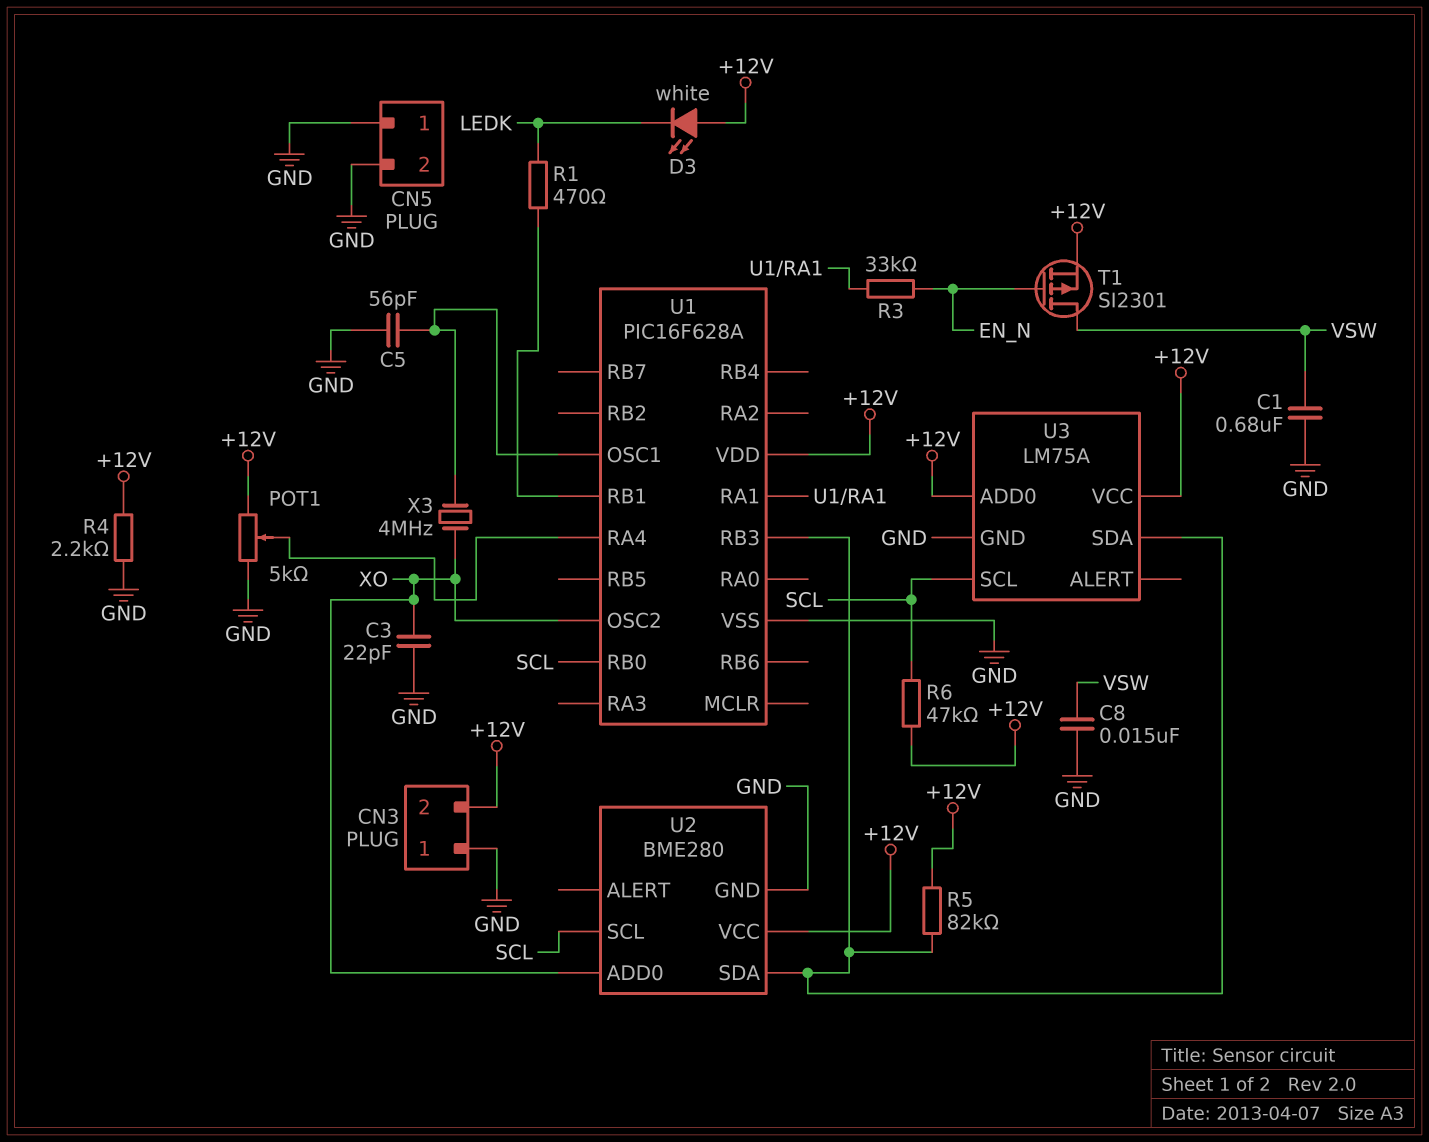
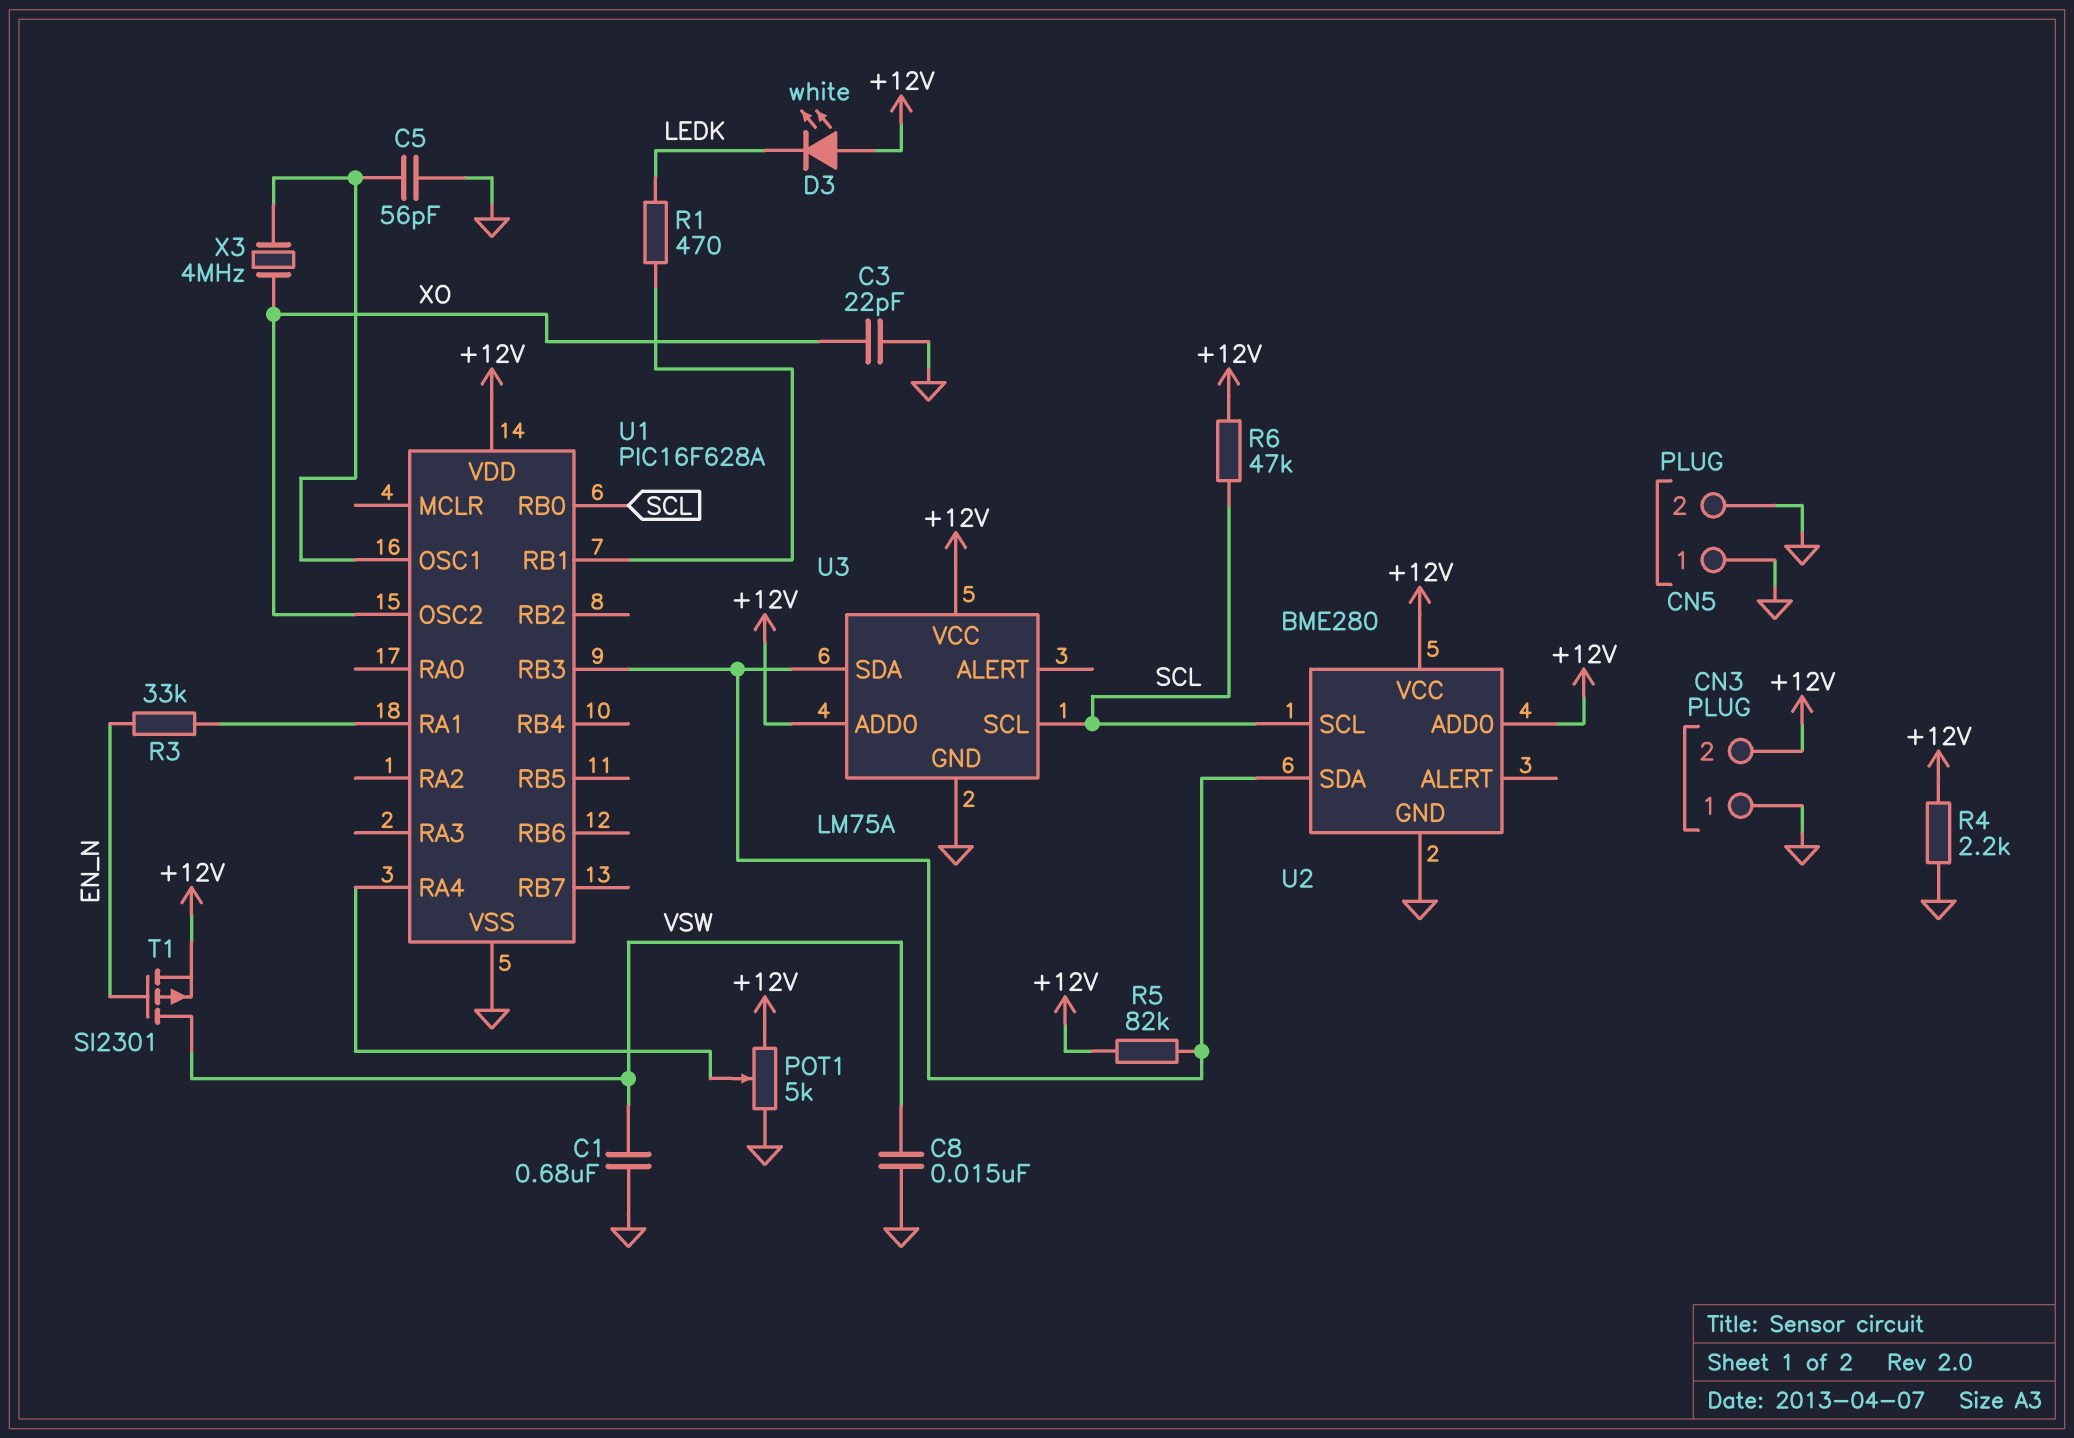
U2 pin ADD0: XO -> +12V

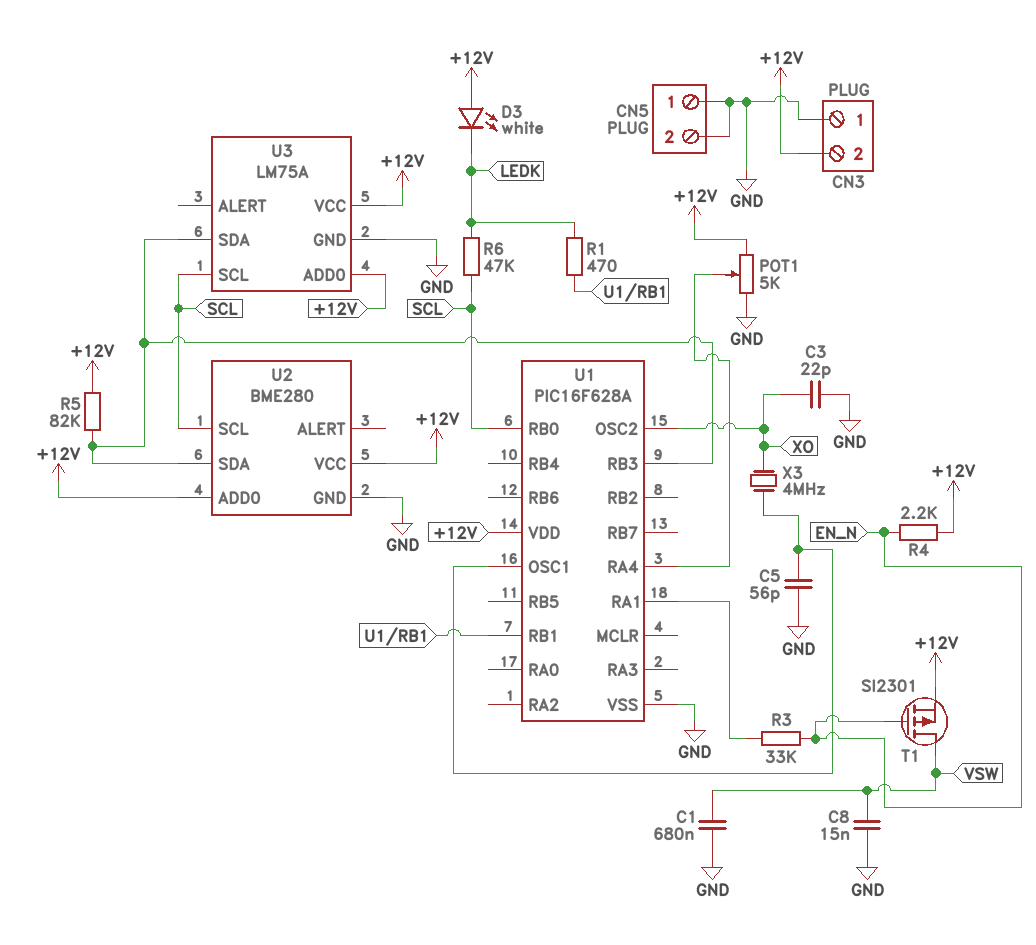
R4: 2.2k (+12V, GND) -> 2.2k (+12V, EN_N)
R6: 47k (+12V, SCL) -> 47k (LEDK, SCL)

